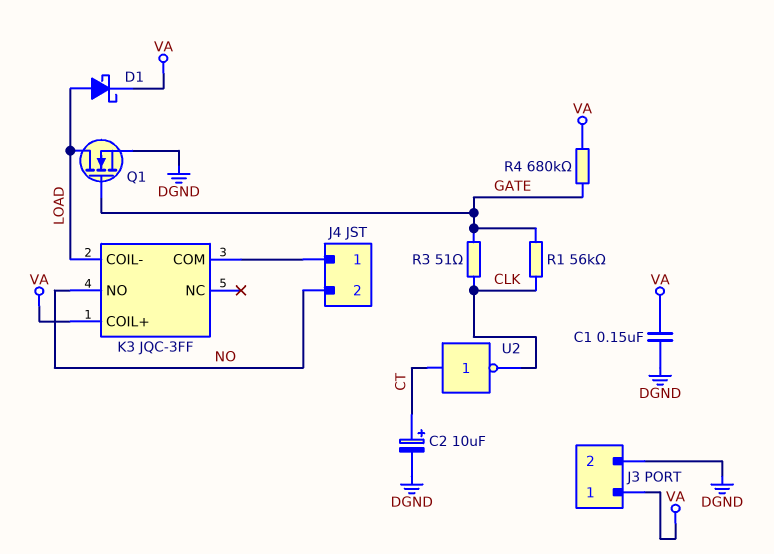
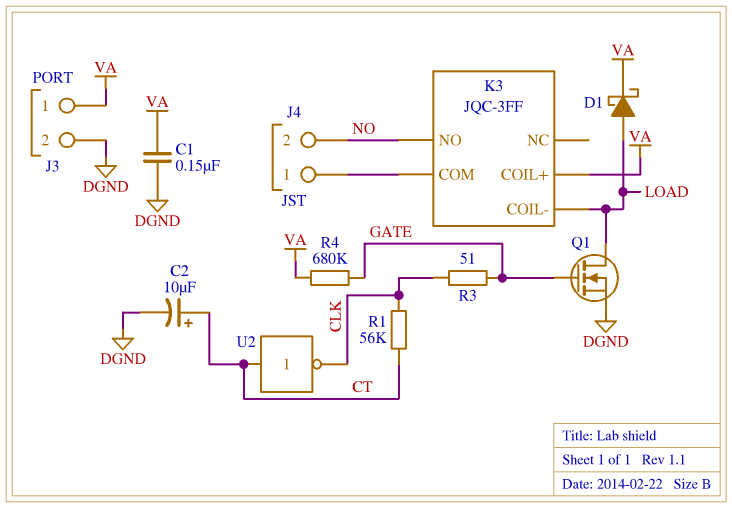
R1: 56k (CLK, GATE) -> 56k (CLK, CT)

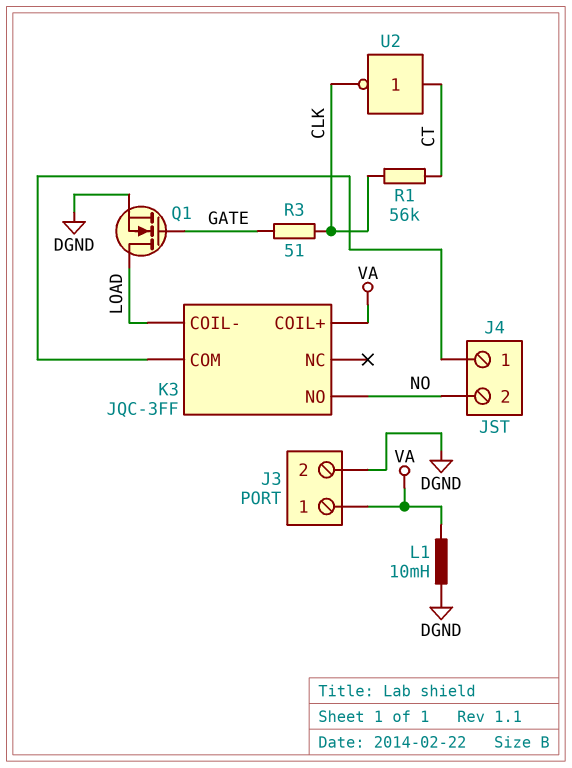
C1: 150nF (DGND, VA) -> none
C2: 10uF (plus CT, minus DGND) -> none
D1: schottky (A LOAD, K VA) -> none
L1: none -> 10mH (DGND, VA)
R4: 680k (GATE, VA) -> none

